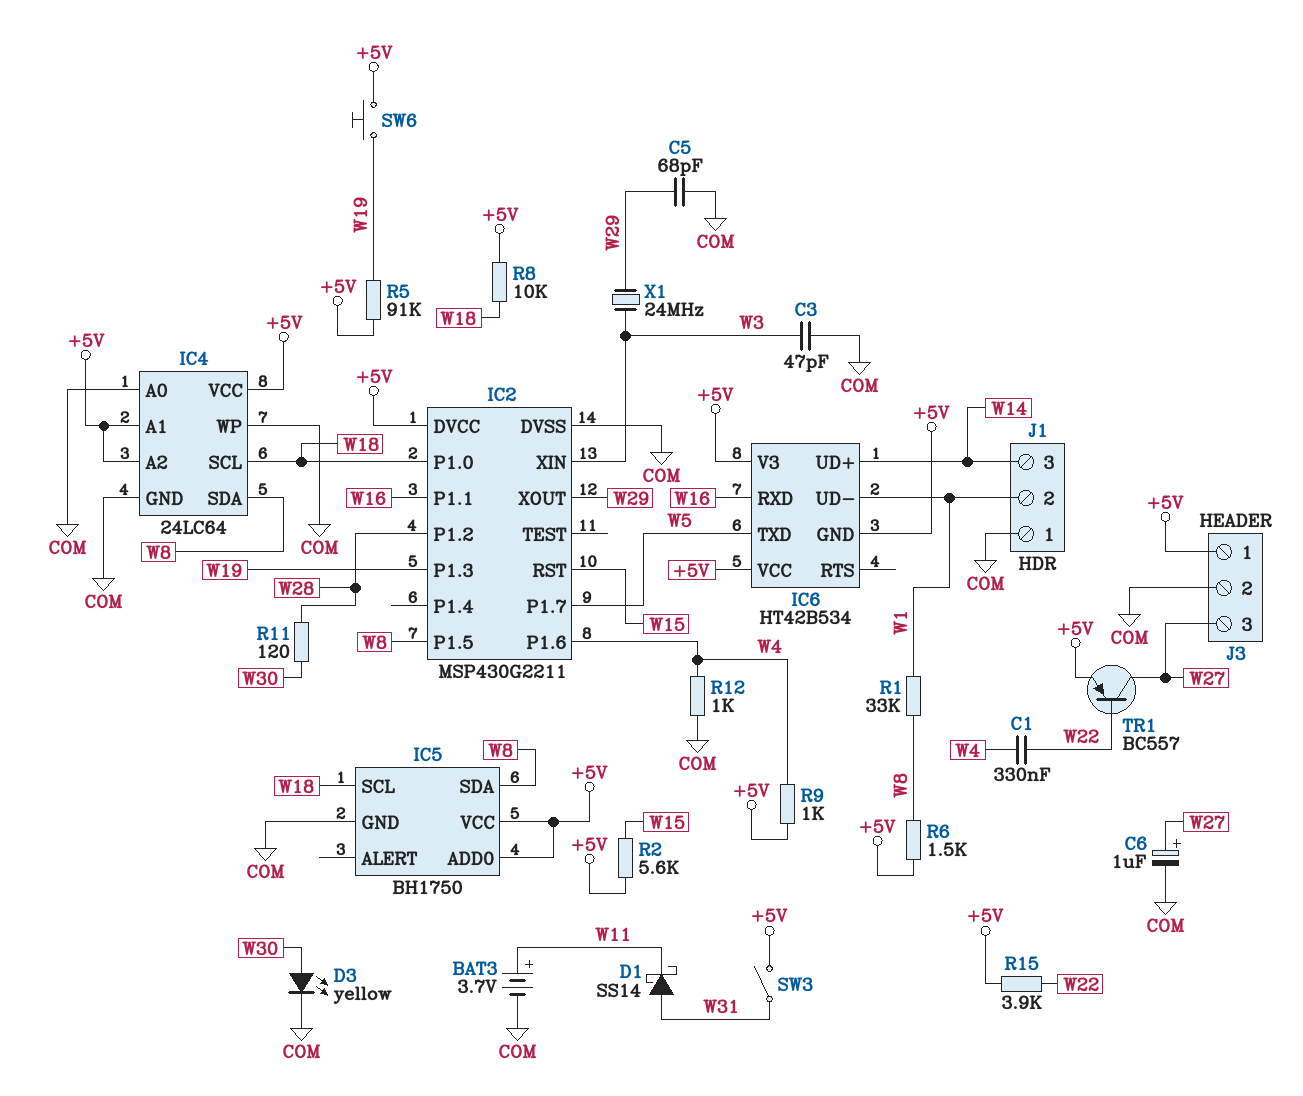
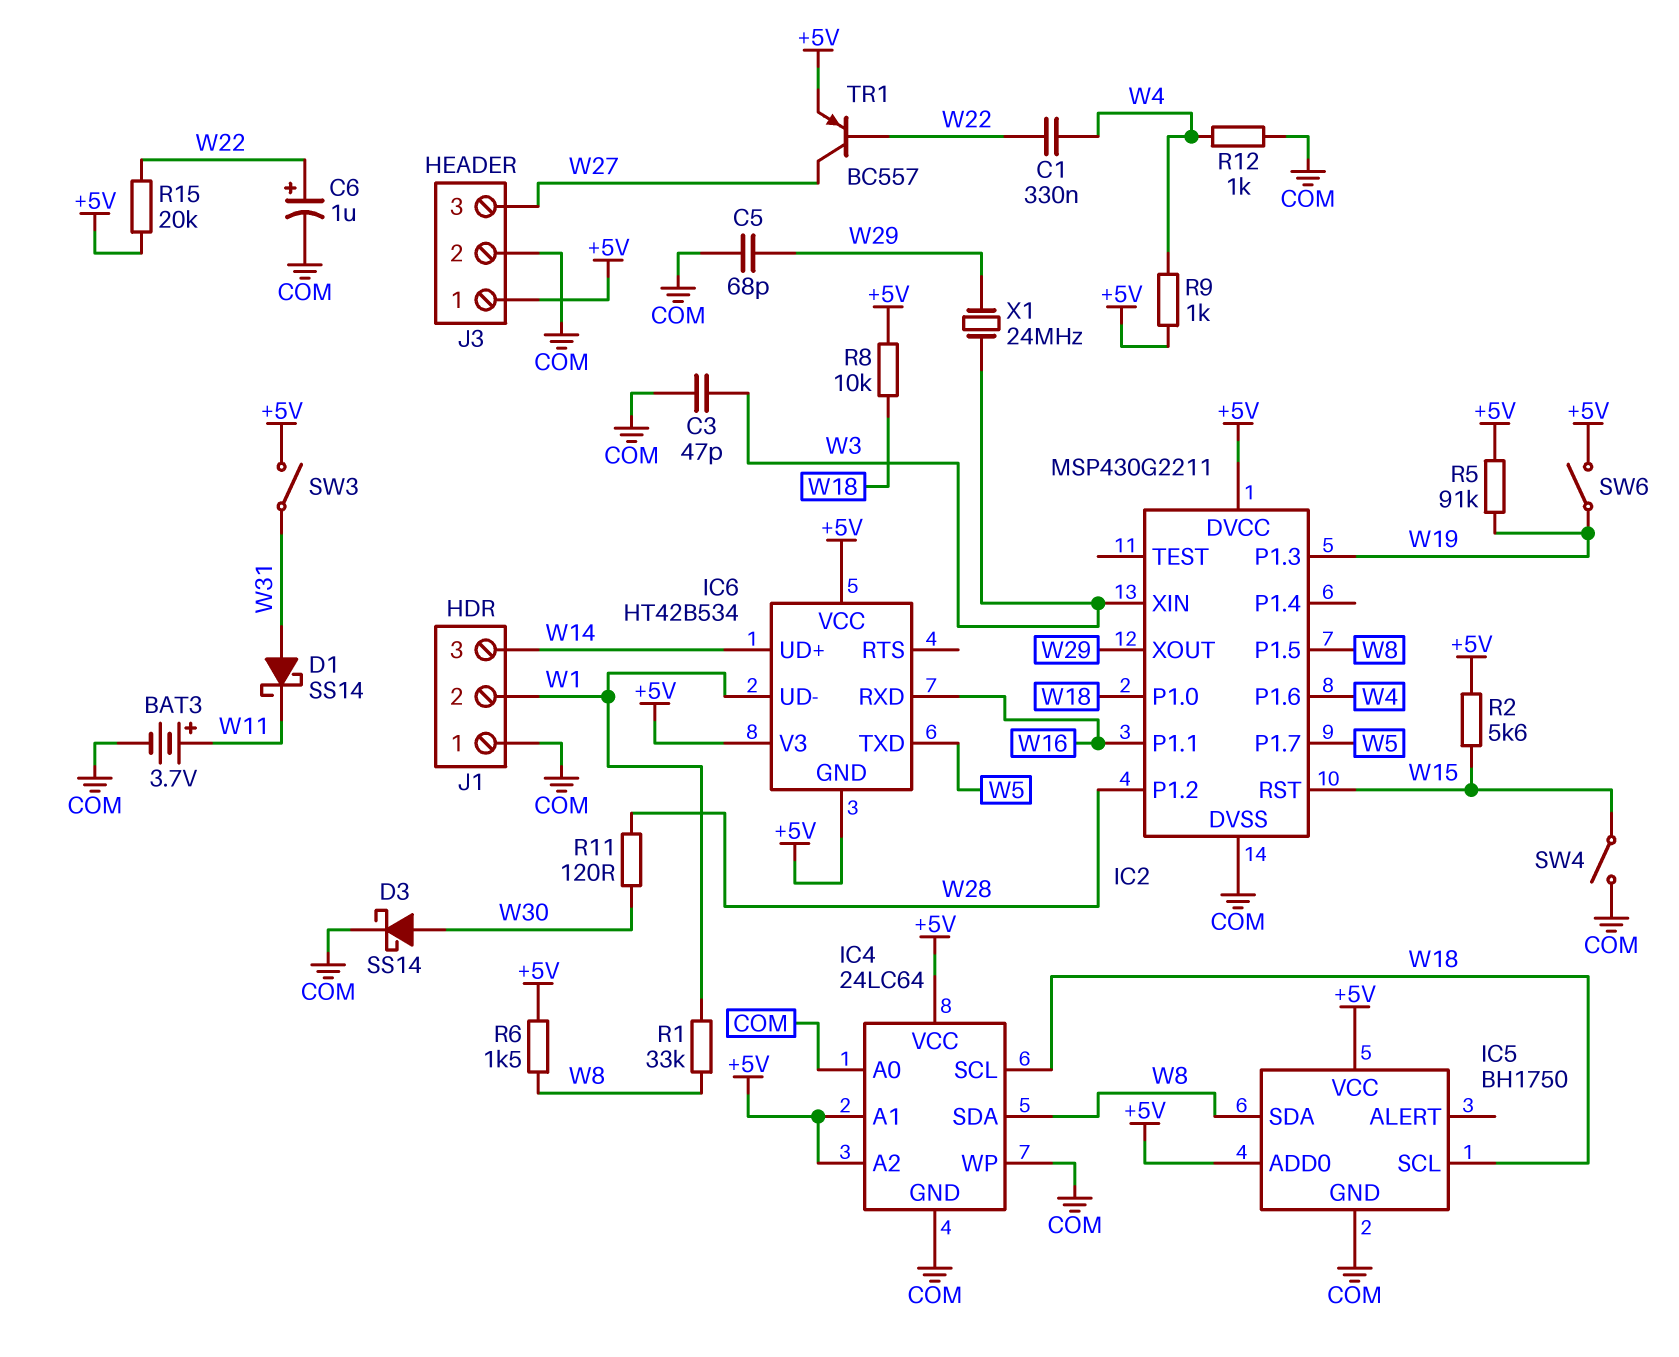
C6: 1uF (plus W27, minus COM) -> 1uF (plus W22, minus COM)
D3: LED yellow (A W30, K COM) -> schottky SS14 (A W30, K COM)
R15: 3.9k (+5V, W22) -> 20k (+5V, W22)
SW4: none -> switch (COM, W15)
SW6: button (+5V, W19) -> switch (+5V, W19)

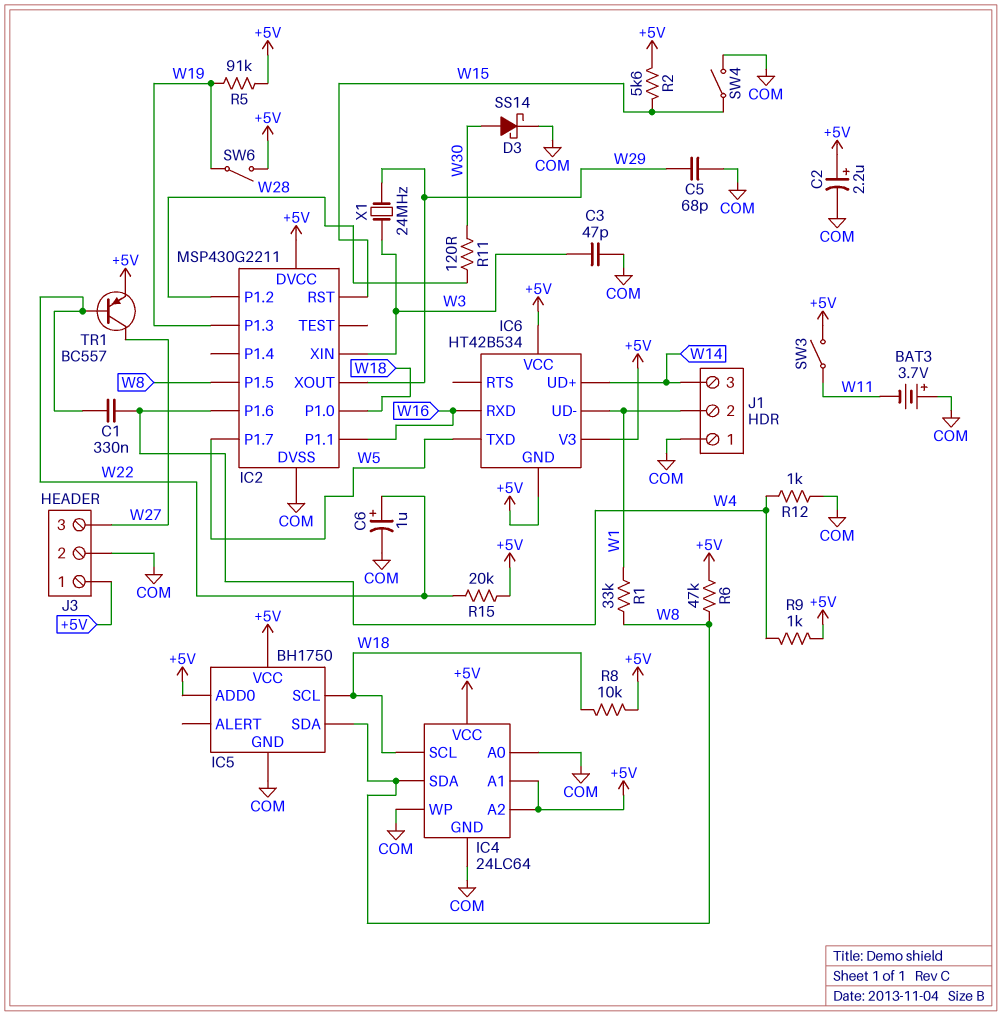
BAT3: 3.7V (plus W11, minus COM) -> 3.7V (plus COM, minus W11)
C2: none -> 2.2uF (plus +5V, minus COM)
D1: schottky SS14 (A W31, K W11) -> none
R6: 1.5k (+5V, W8) -> 47k (+5V, W8)
SW3: switch (+5V, W31) -> switch (+5V, W11)

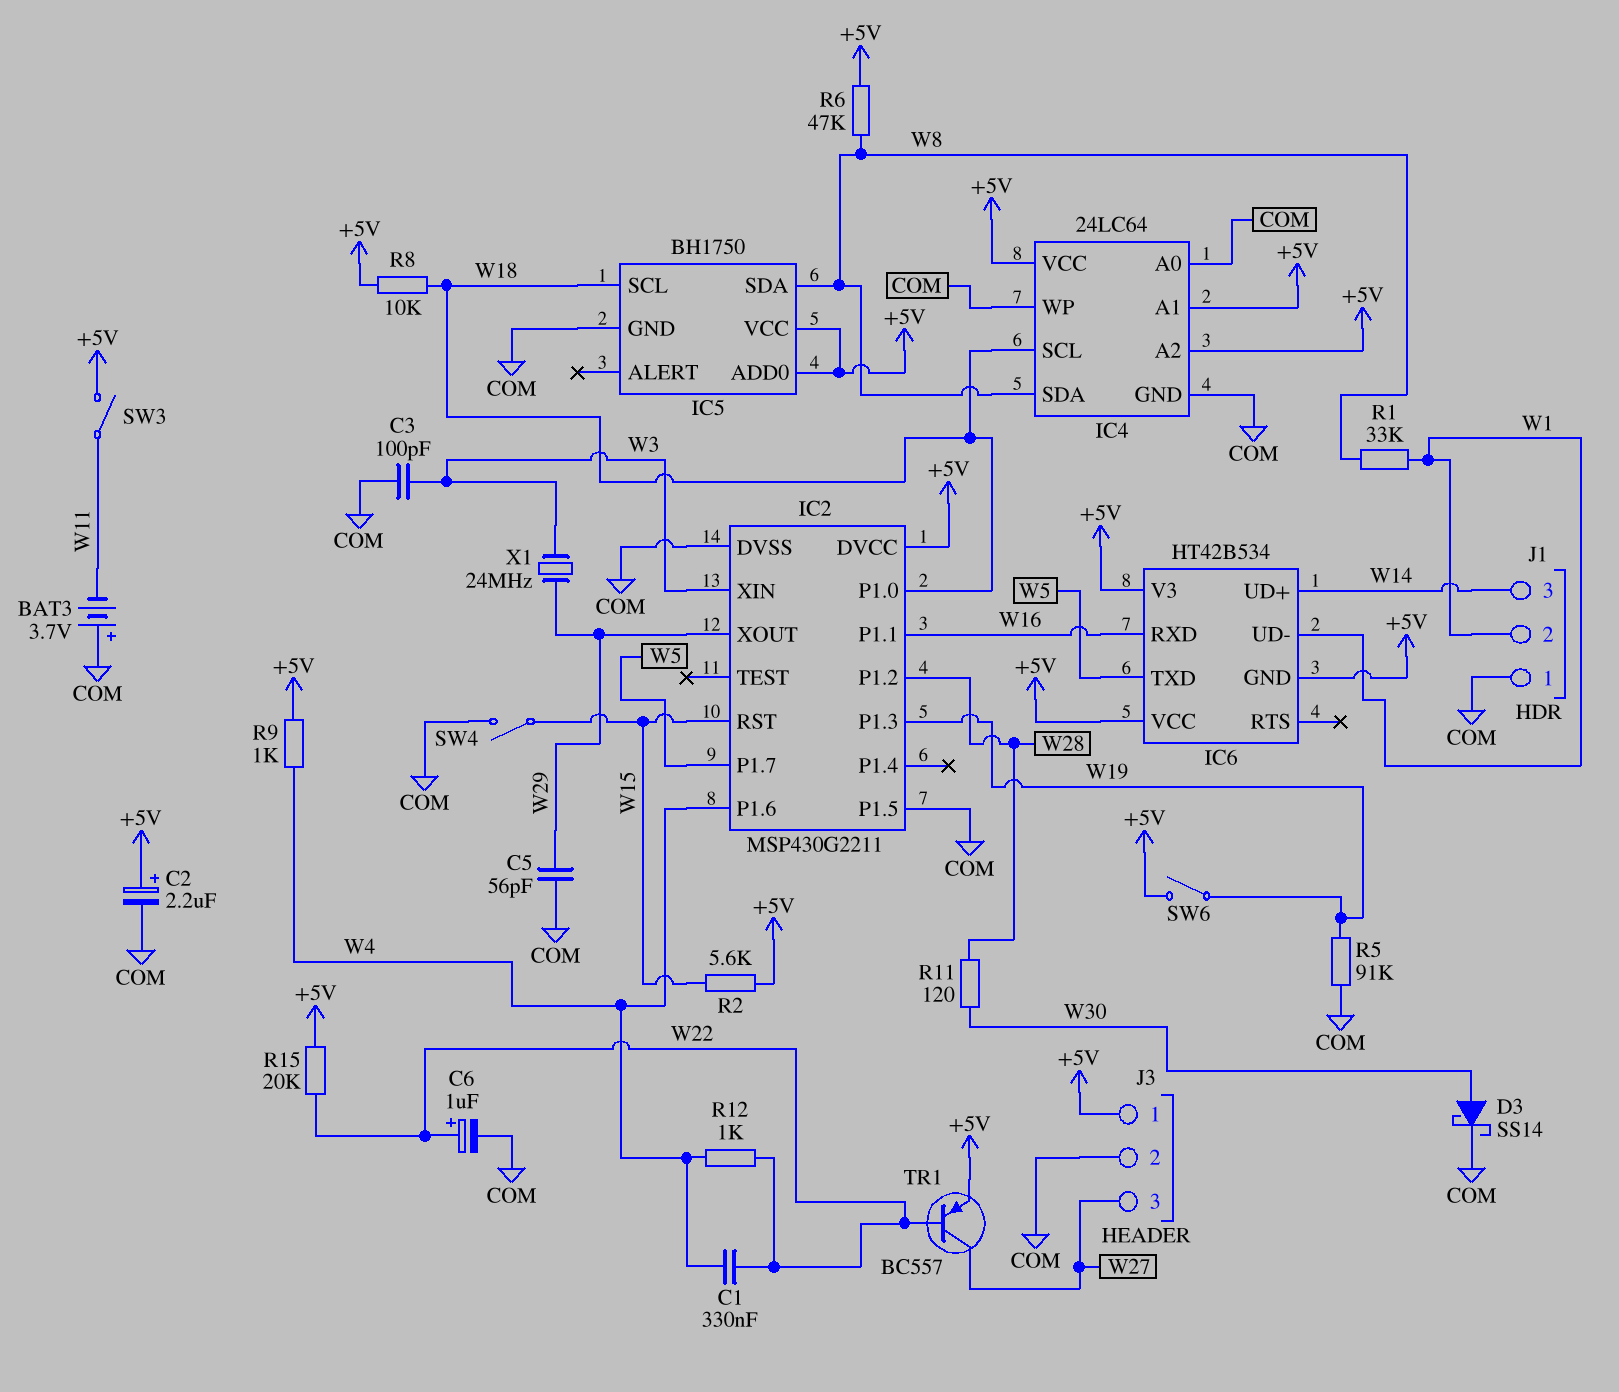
C3: 47pF (COM, W3) -> 100pF (COM, W3)
C5: 68pF (COM, W29) -> 56pF (COM, W29)
IC2 pin P1.5: W8 -> COM
R5: 91k (+5V, W19) -> 91k (COM, W19)
R12: 1k (COM, W4) -> 1k (W4, W22)

